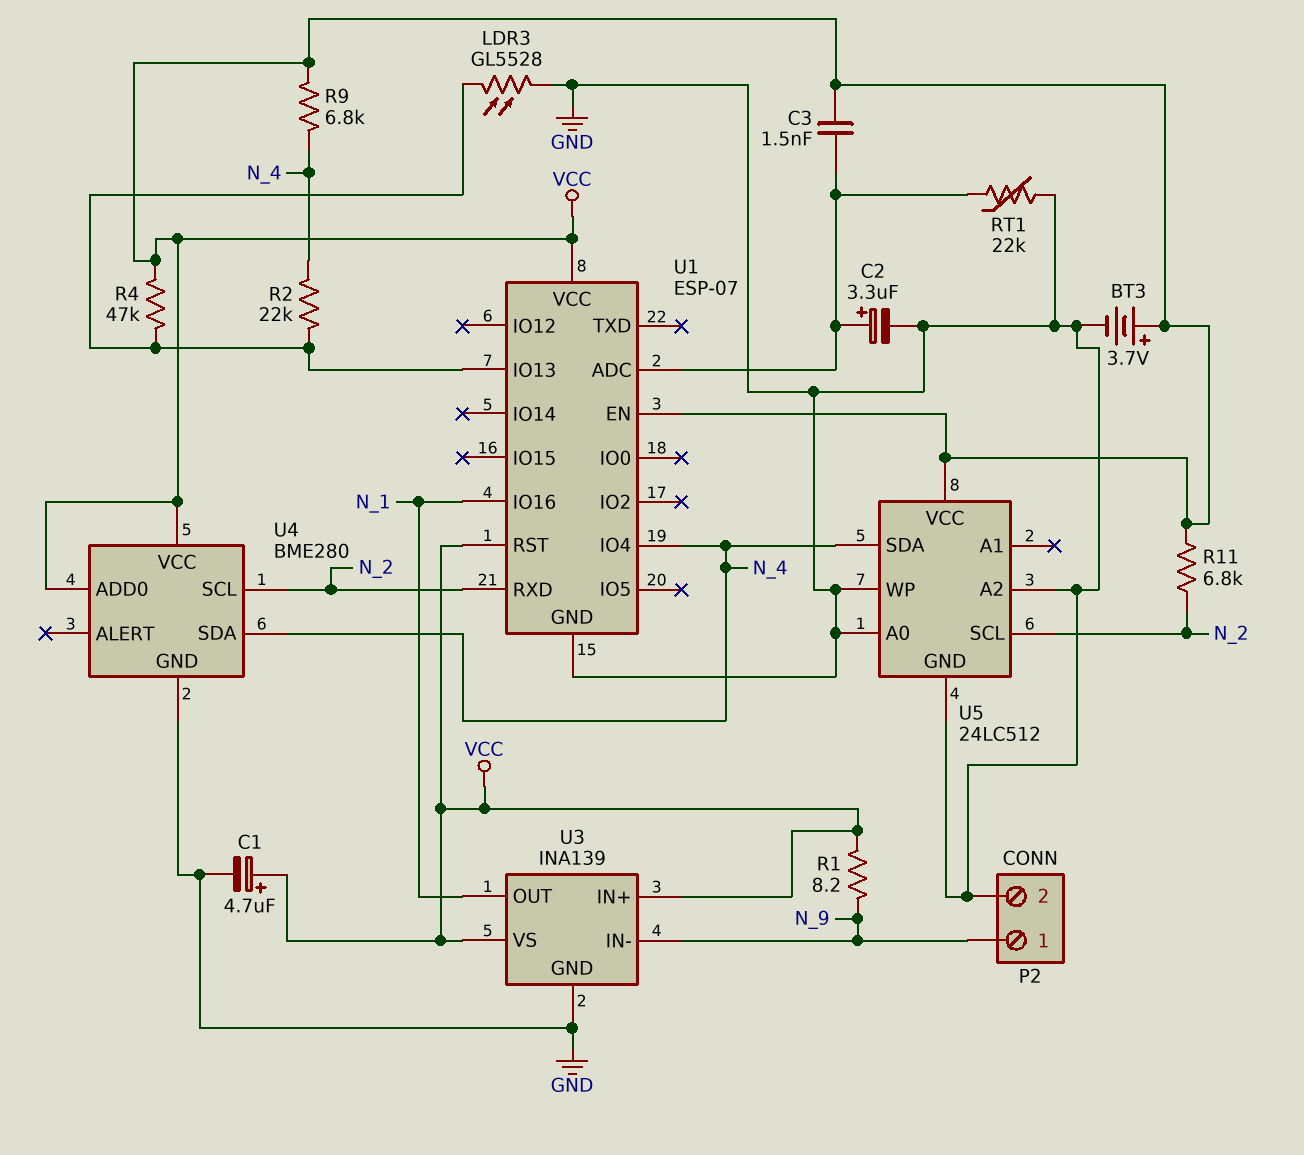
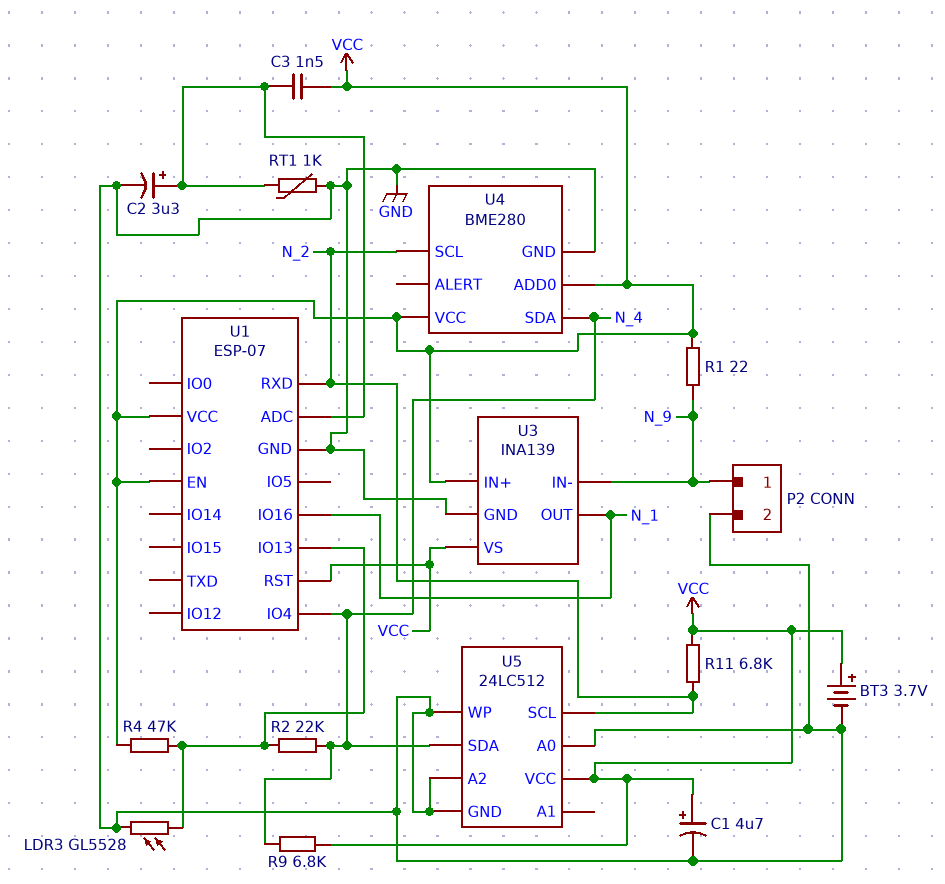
R1: 8.2 (N_9, VCC) -> 22 (N_9, VCC)
RT1: 22k (GND, U1/ADC) -> 1k (GND, U1/ADC)

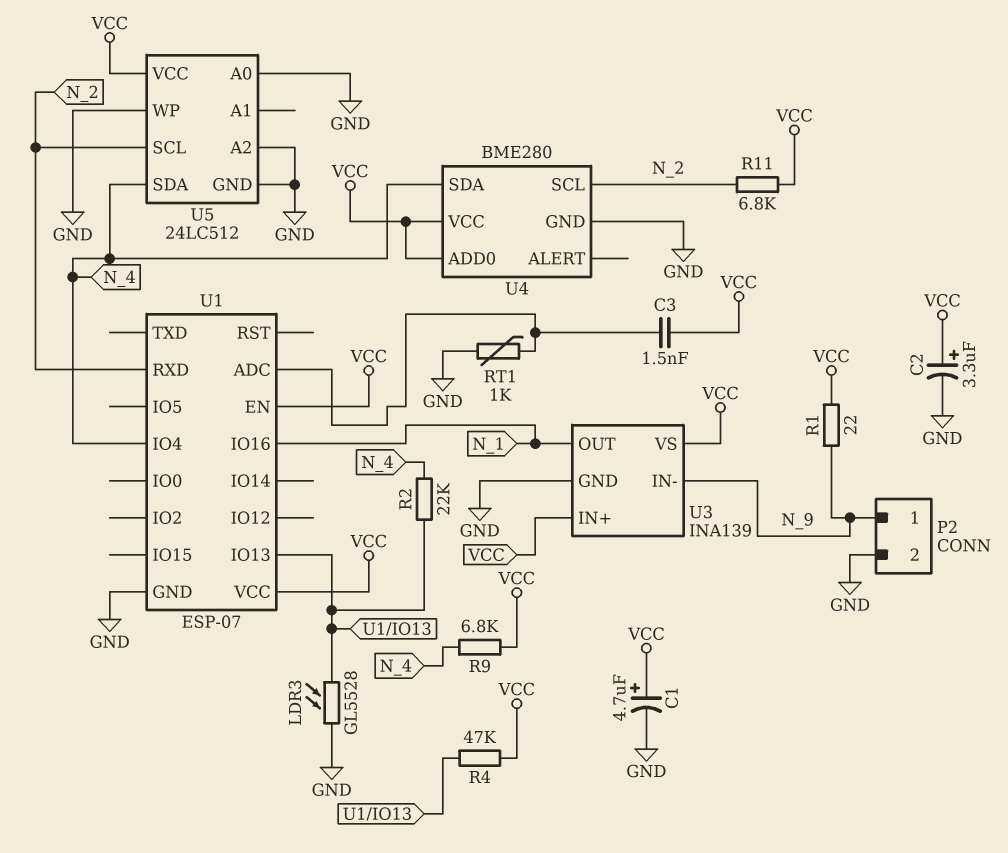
BT3: 3.7V (plus VCC, minus GND) -> none
C2: 3.3uF (plus U1/ADC, minus GND) -> 3.3uF (plus VCC, minus GND)
U1 pin RST: VCC -> none

